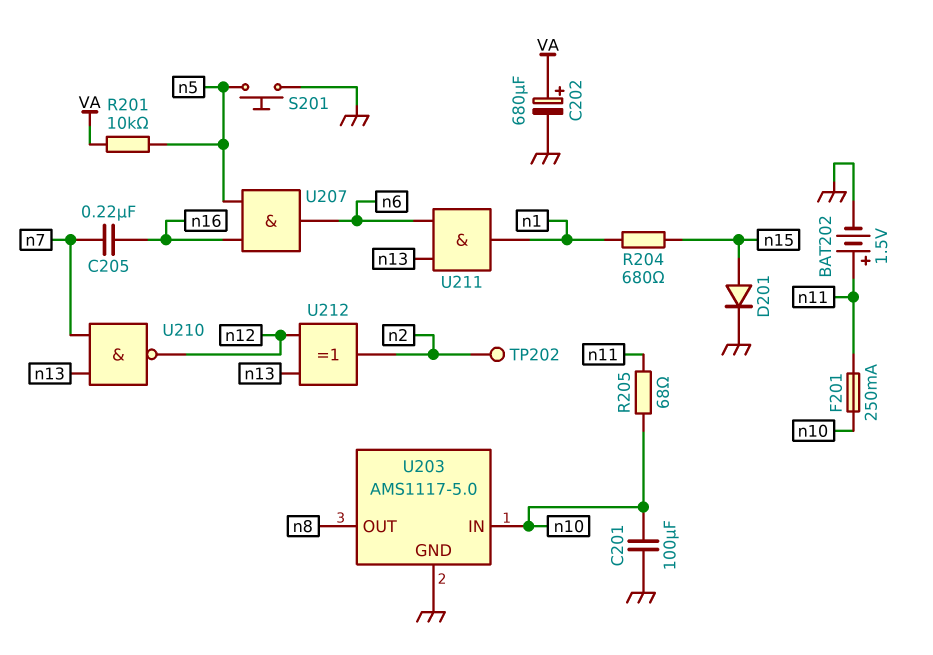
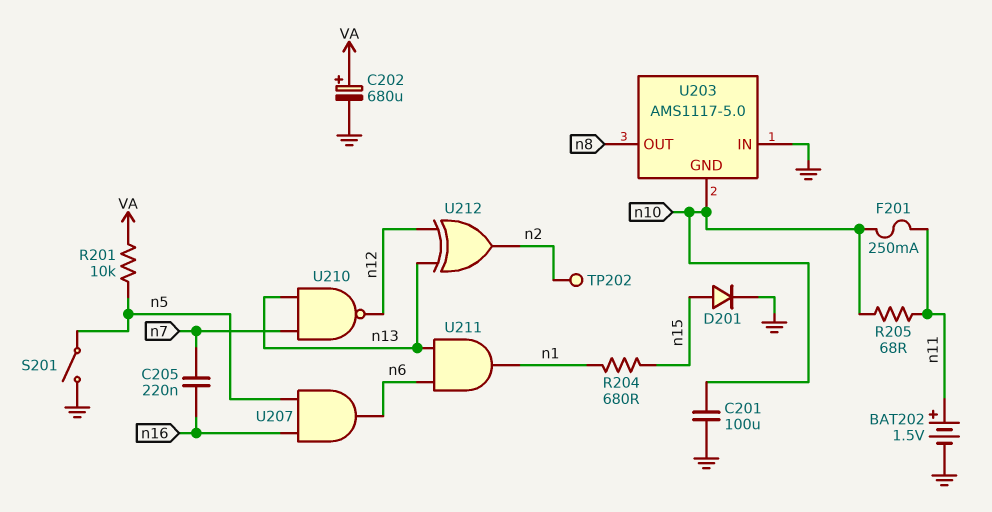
S201: button (GND, n5) -> switch (GND, n5)
U203 pin GND: GND -> n10
U203 pin IN: n10 -> GND

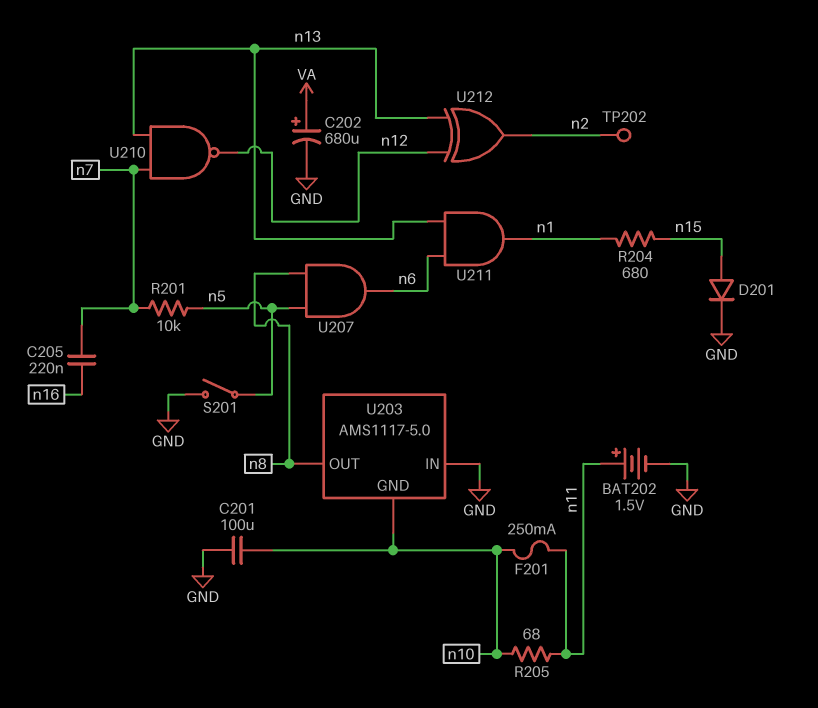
R201: 10k (VA, n5) -> 10k (n5, n7)
U207: AND (in n5, in n16, out n6) -> AND (in n5, in n8, out n6)

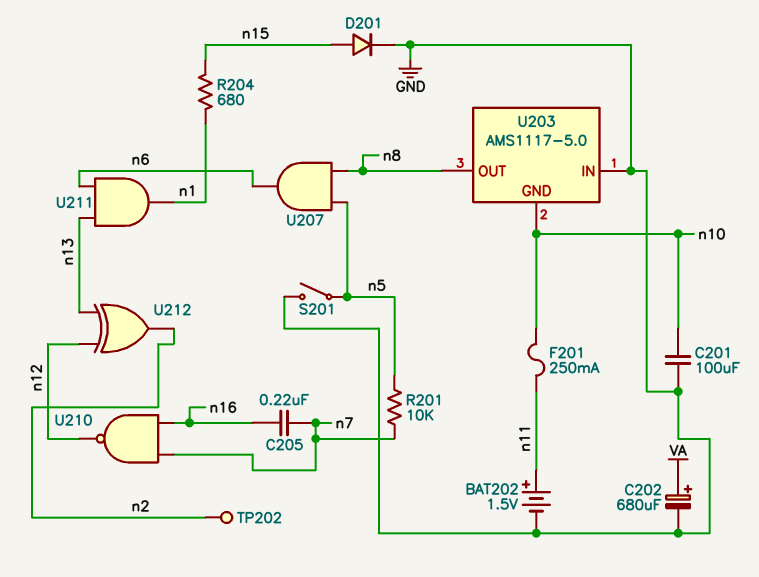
R205: 68 (n10, n11) -> none
U210: NAND (in n7, in n13, out n12) -> NAND (in n7, in n16, out n12)

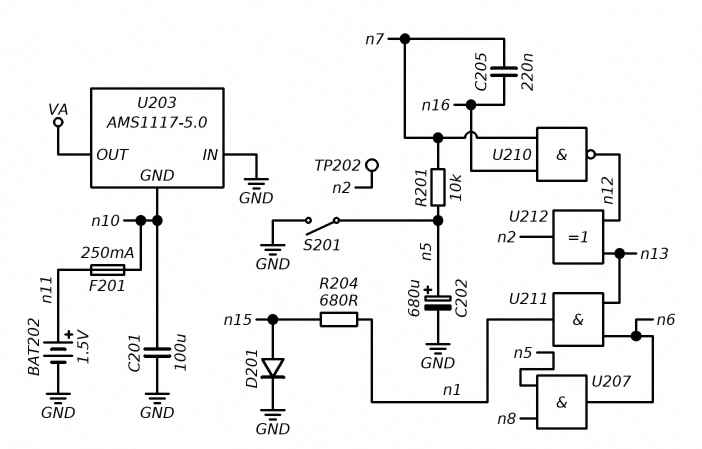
C202: 680uF (plus VA, minus GND) -> 680uF (plus n5, minus GND)
U203 pin OUT: n8 -> VA

